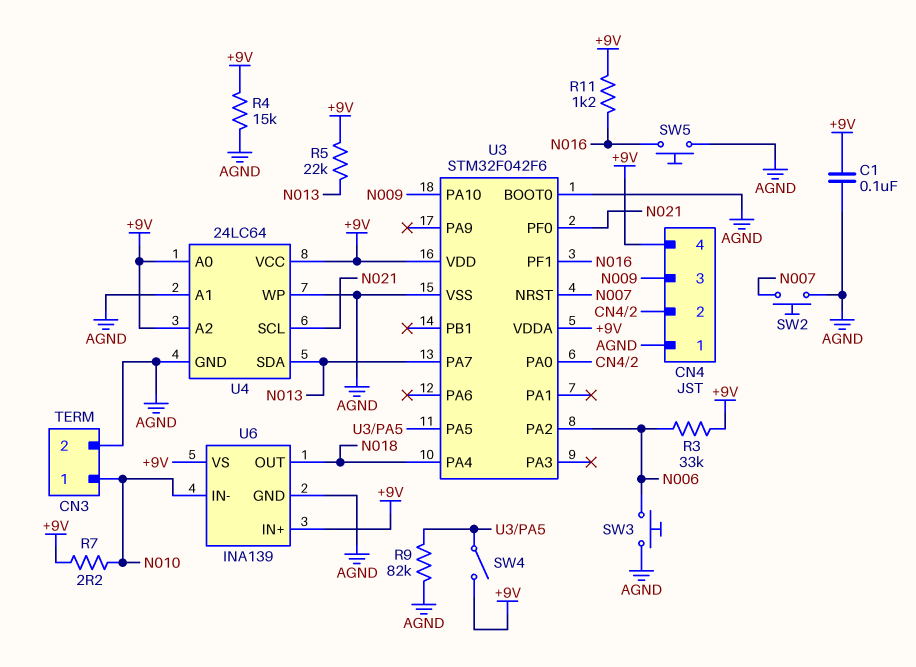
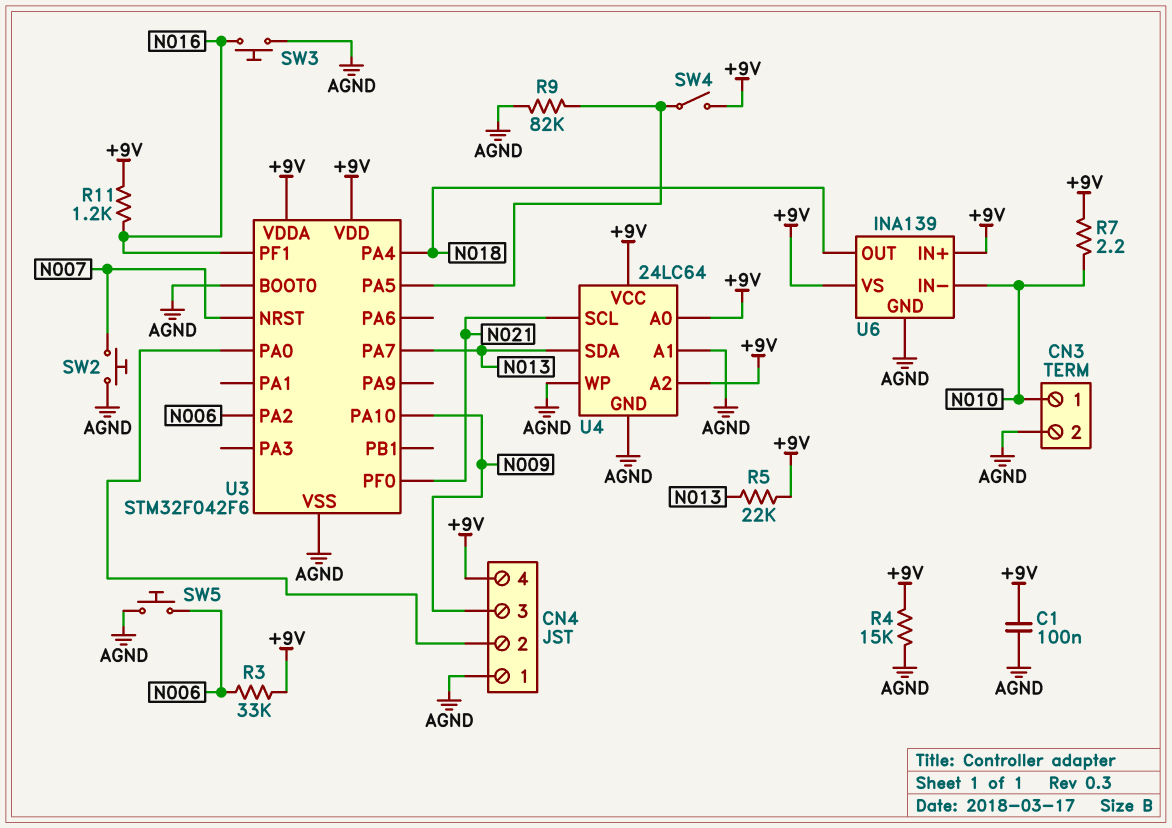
SW3: button (AGND, N006) -> button (AGND, N016)
SW5: button (AGND, N016) -> button (AGND, N006)

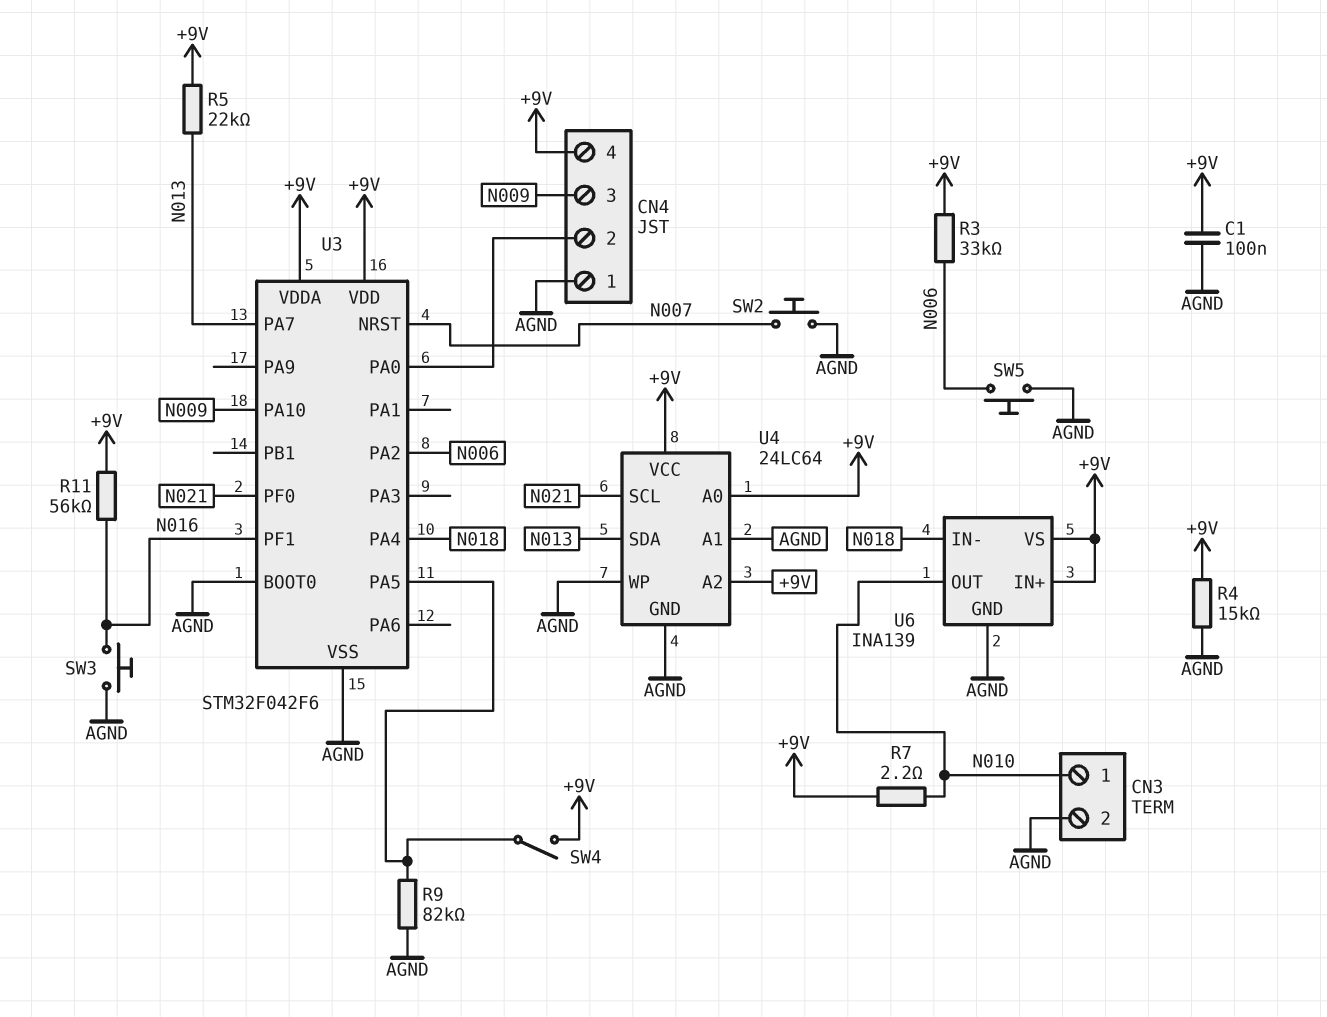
R11: 1.2k (+9V, N016) -> 56k (+9V, N016)
U6 pin IN-: N010 -> N018
U6 pin OUT: N018 -> N010

